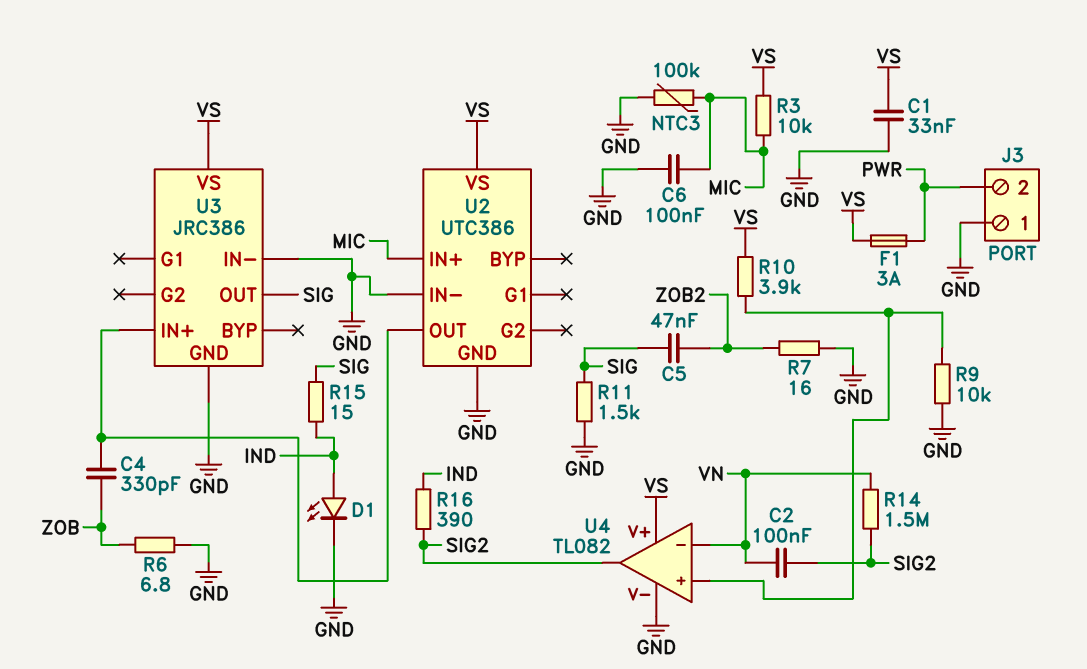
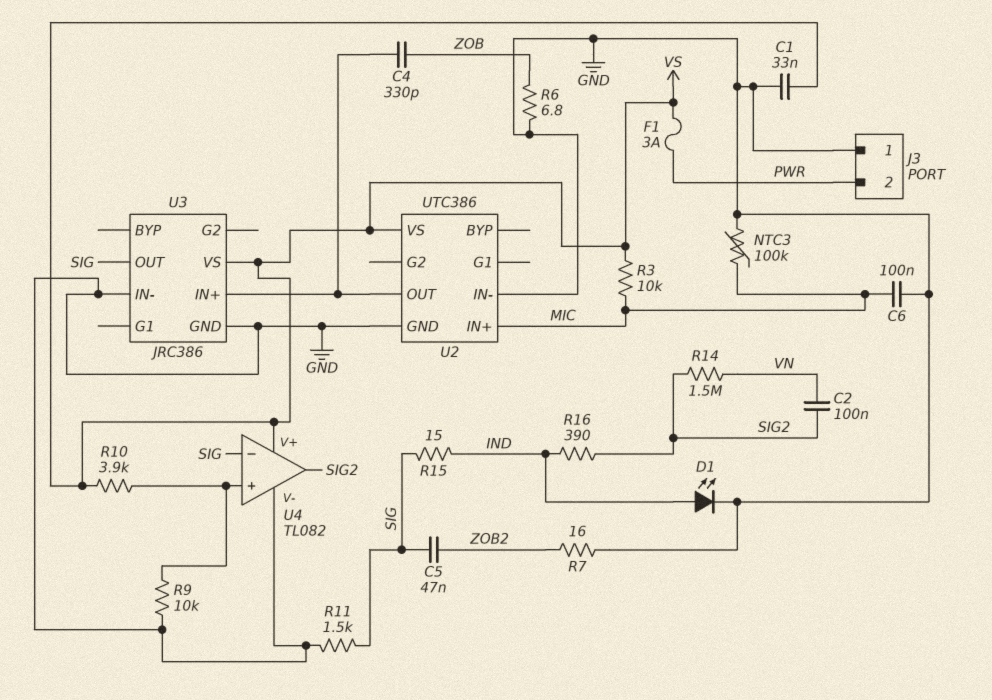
U4 pin in-: VN -> SIG

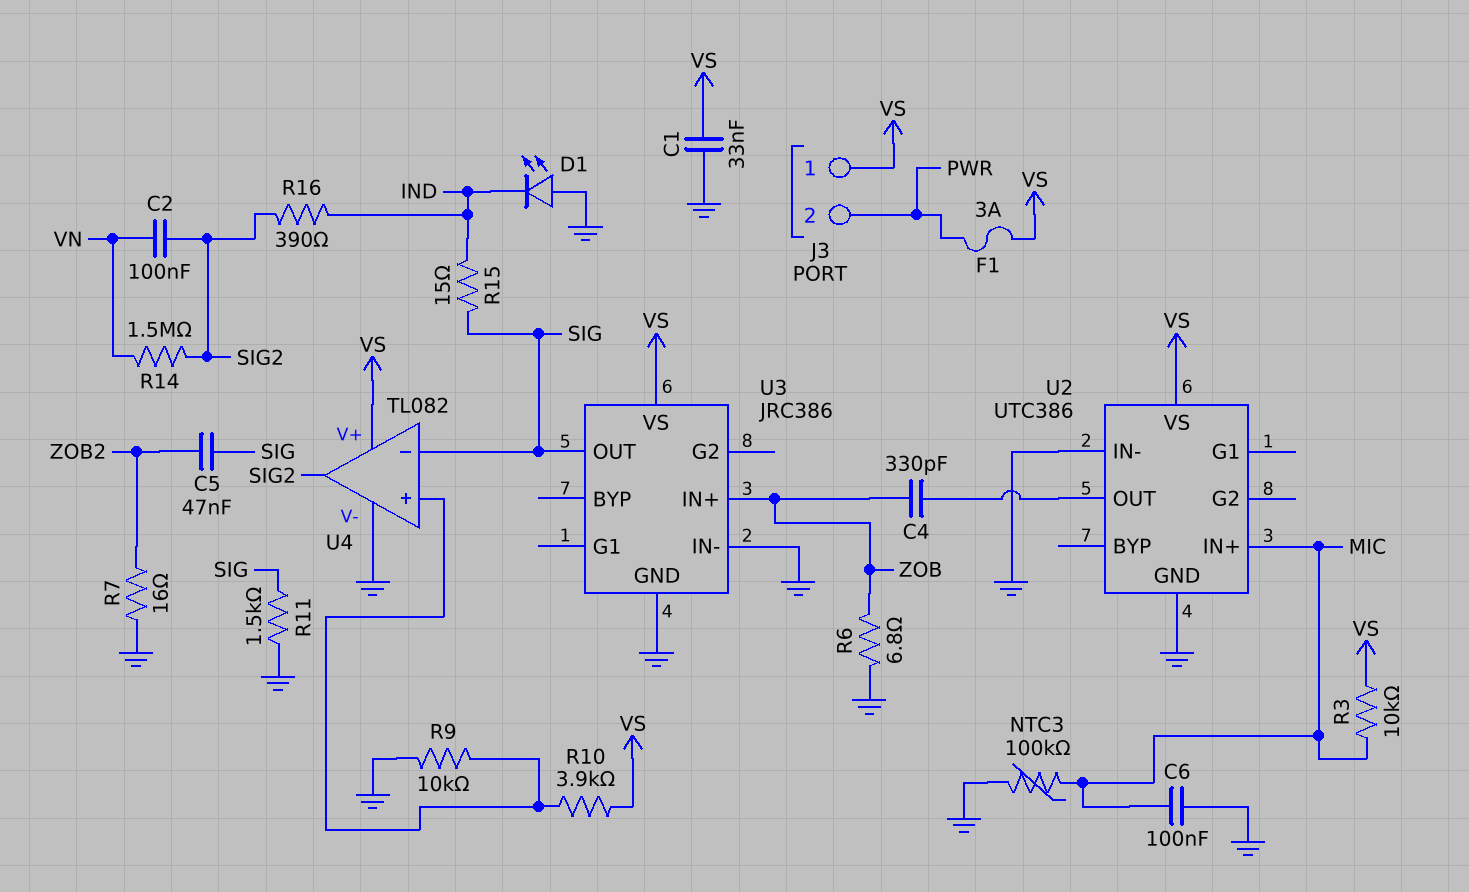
D1: LED (A IND, K GND) -> LED (A GND, K IND)
J3 pin 1: GND -> VS
U3 pin IN+: U2/OUT -> ZOB

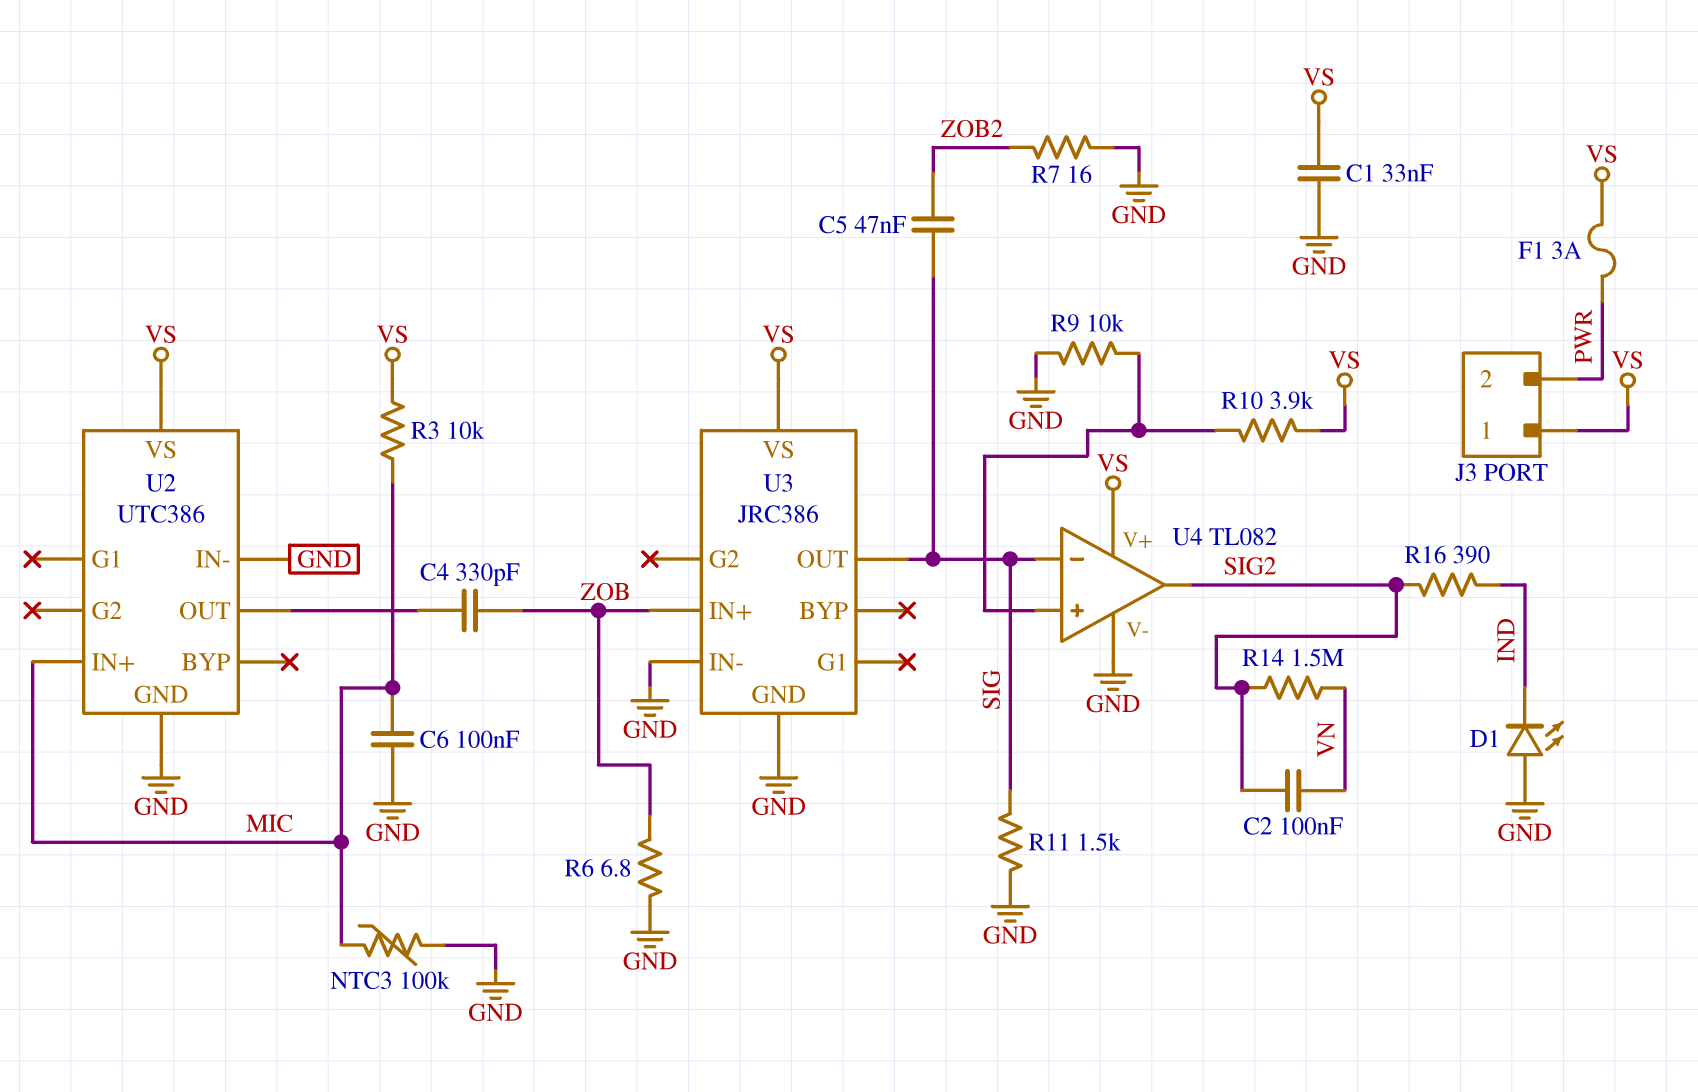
R15: 15 (IND, SIG) -> none

